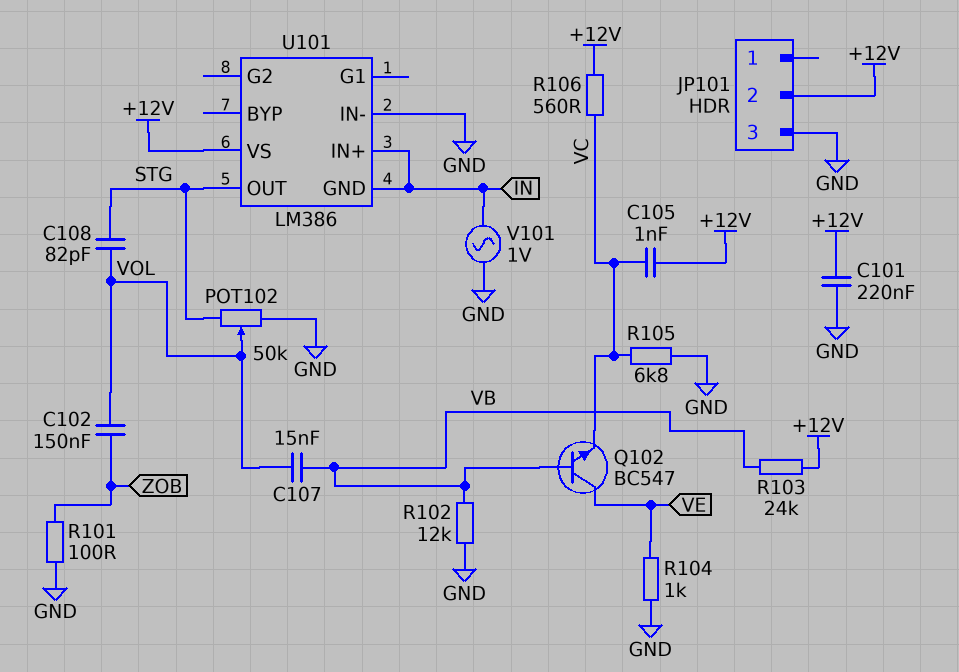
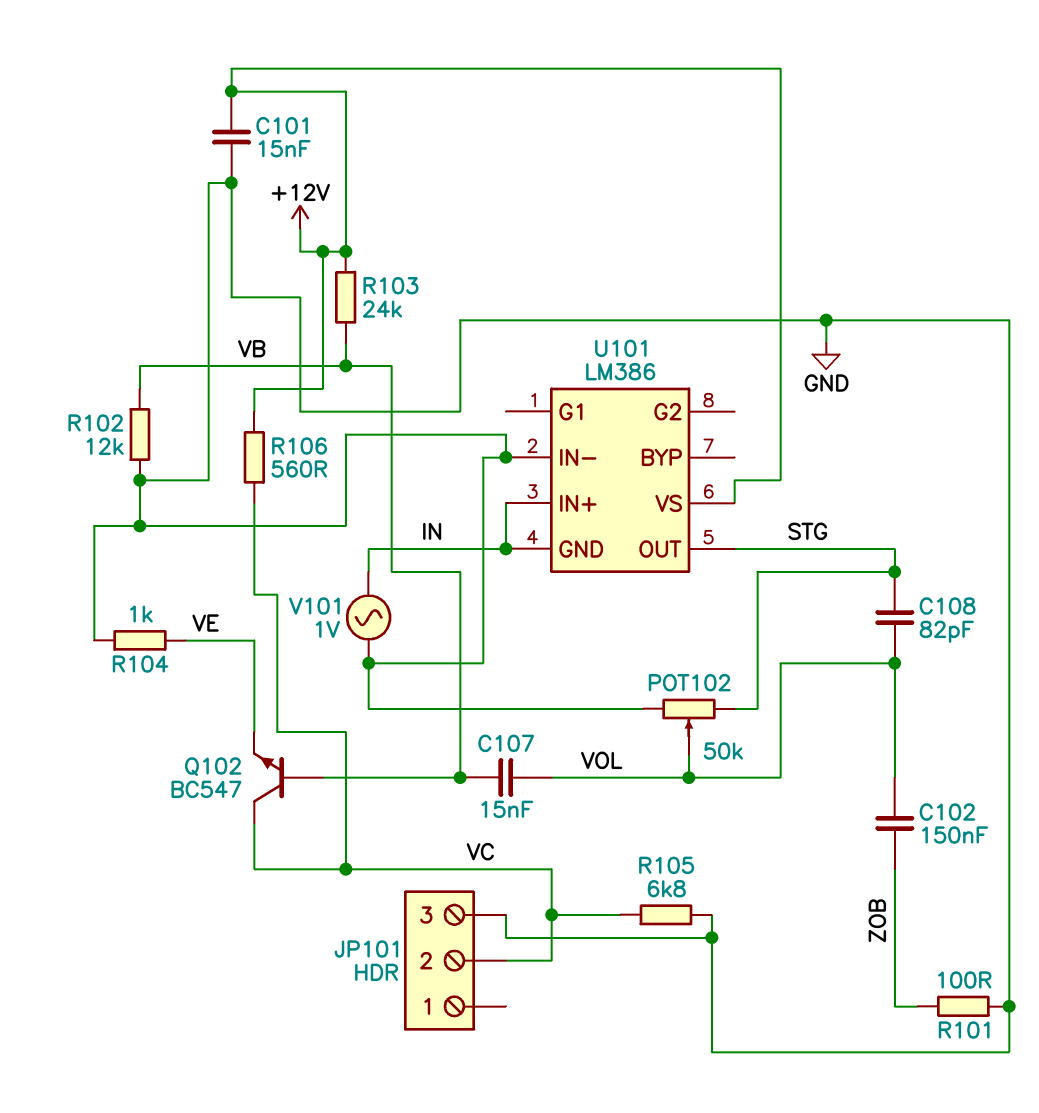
C101: 220nF (+12V, GND) -> 15nF (+12V, GND)
C105: 1nF (+12V, VC) -> none
JP101 pin 2: +12V -> VC
Q102: NPN BC547 (B VB, C VE, E VC) -> NPN BC547 (B VB, C VC, E VE)

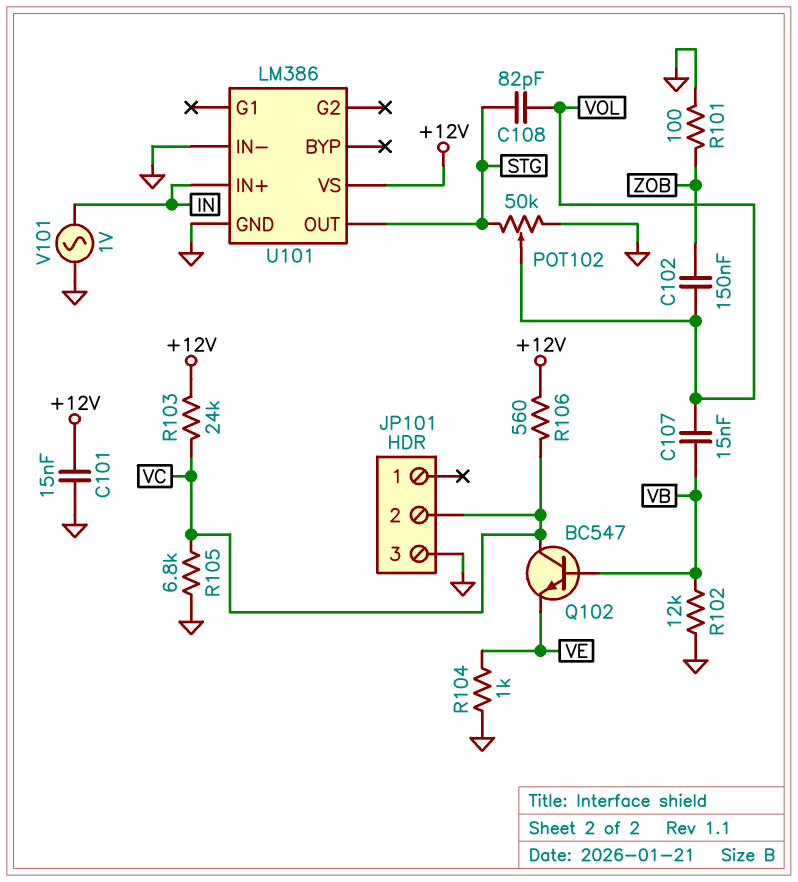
R103: 24k (+12V, VB) -> 24k (+12V, VC)
U101 pin GND: IN -> GND

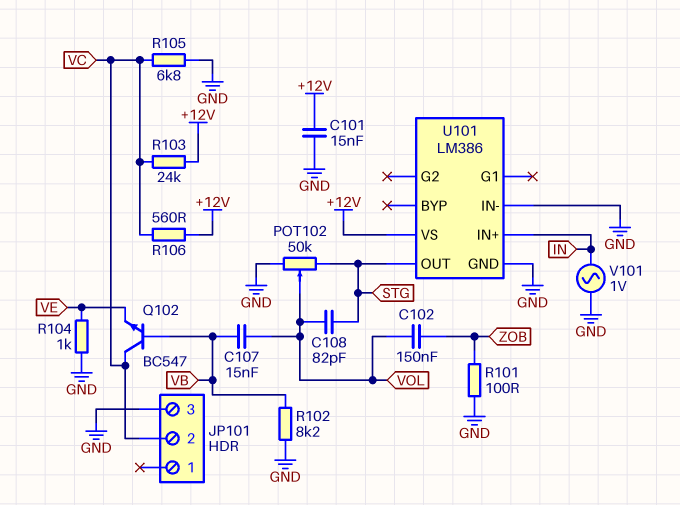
R102: 12k (GND, VB) -> 8.2k (GND, VB)

